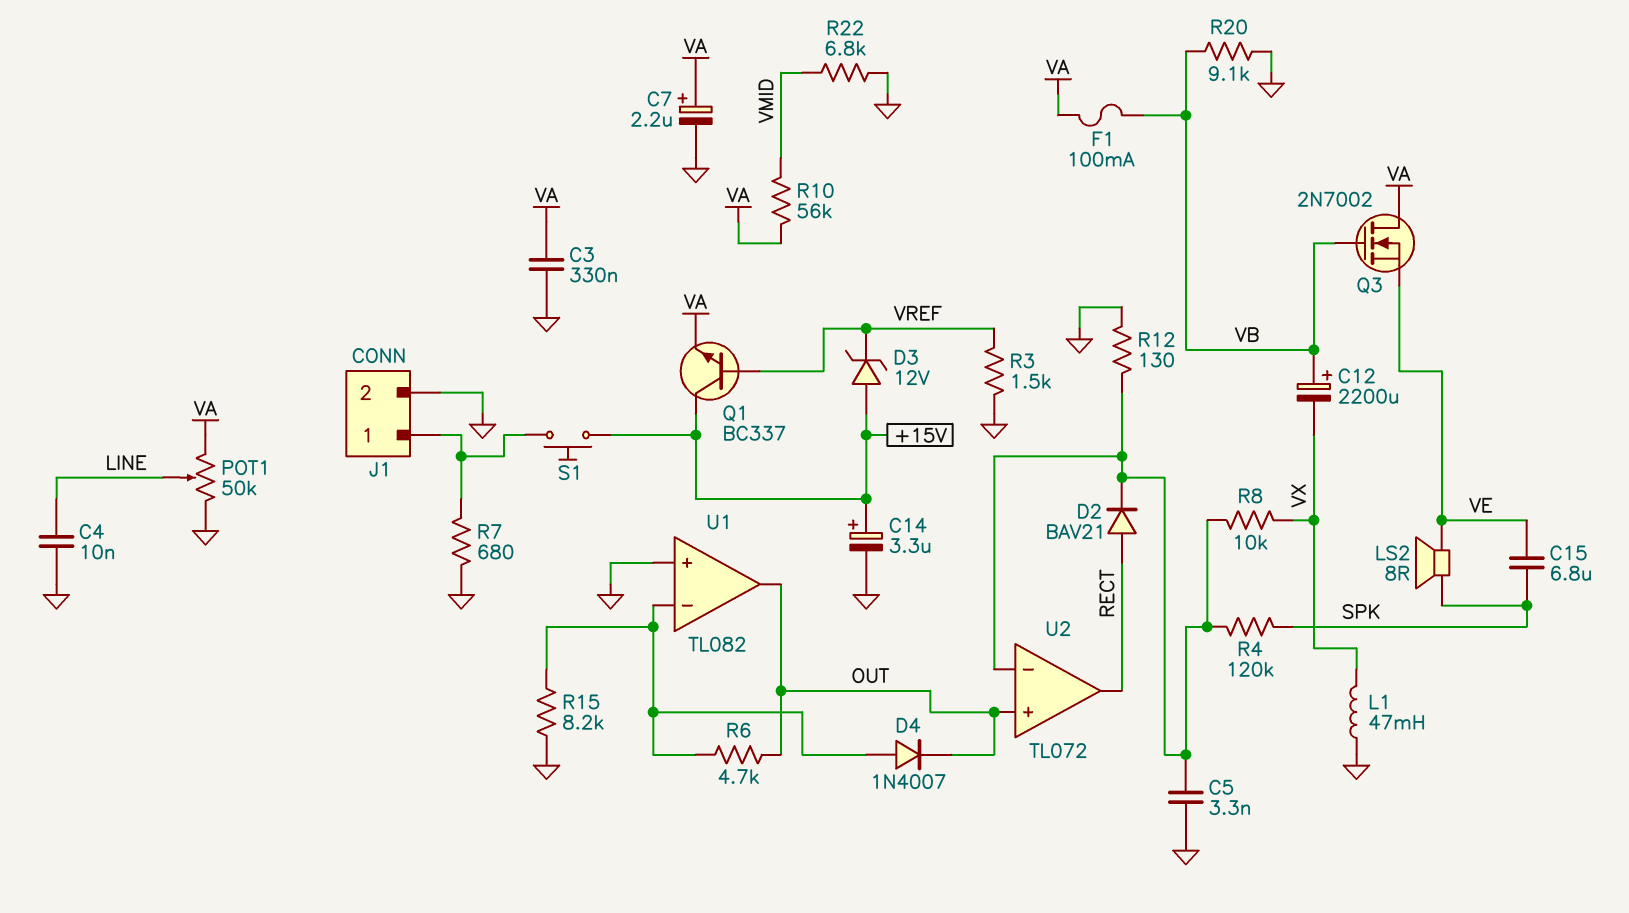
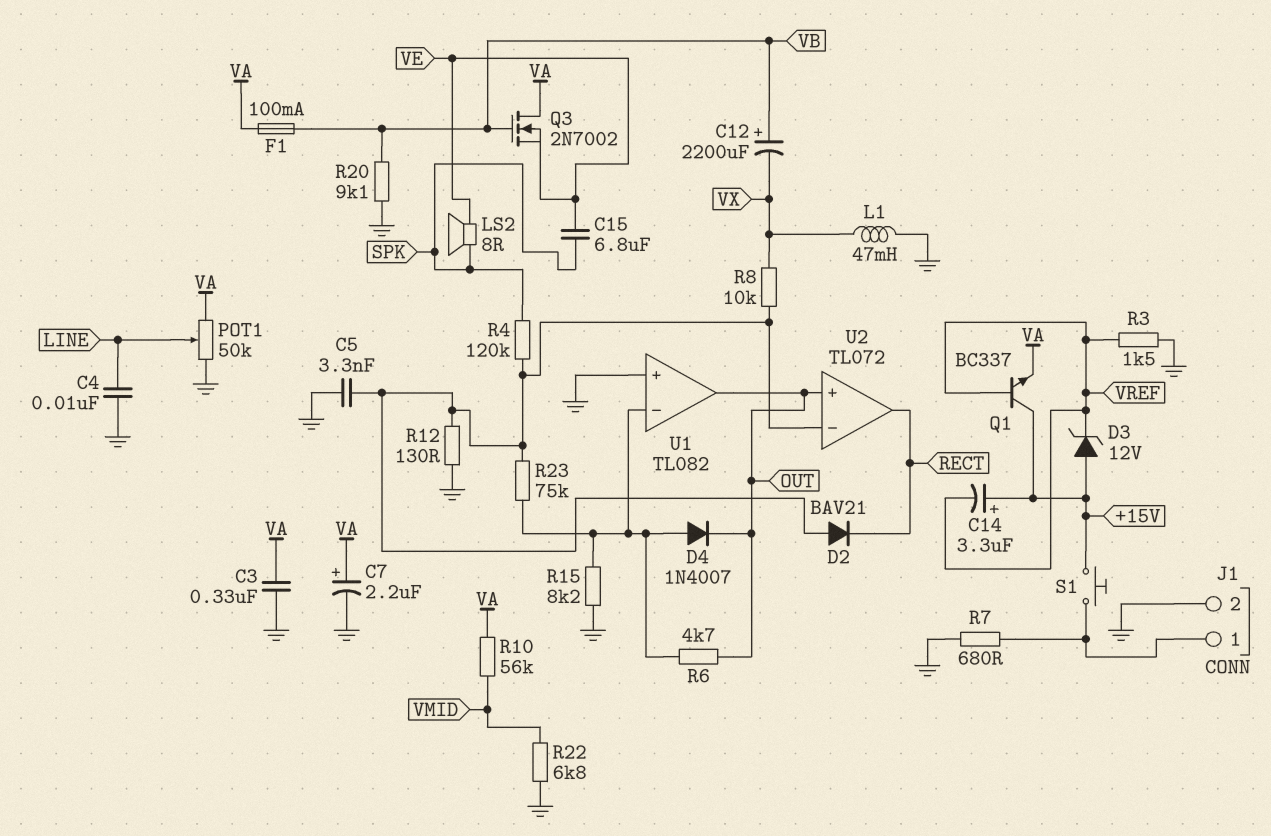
C14: 3.3uF (plus +15V, minus GND) -> 3.3uF (plus +15V, minus VREF)
D2: diode BAV21 (A RECT, K U2/in-) -> diode BAV21 (A U2/in-, K RECT)
R23: none -> 75k (U1/in-, U2/in-)

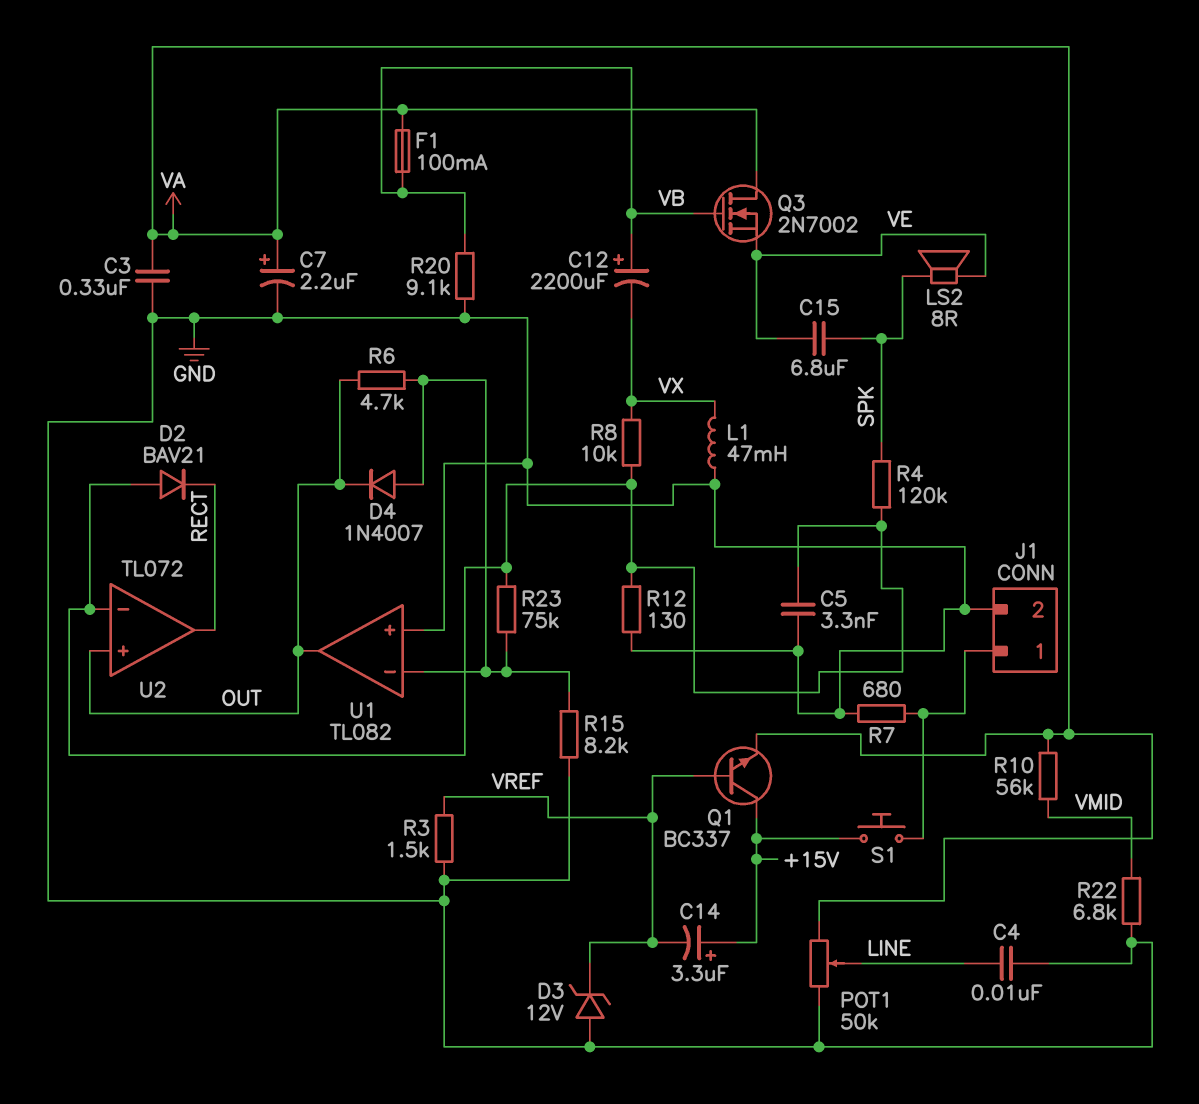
D3: zener 12V (A +15V, K VREF) -> zener 12V (A GND, K VREF)

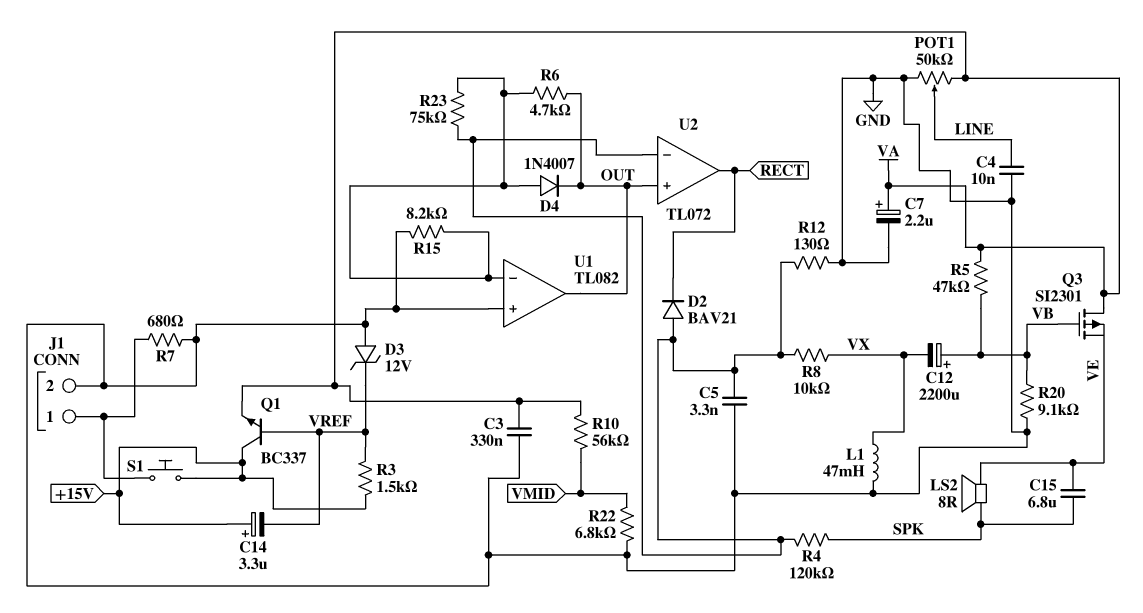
F1: 100mA (VA, VB) -> none
Q3: NMOS 2N7002 (G VB, D VA, S VE) -> PMOS SI2301 (G VB, D VA, S VE)
R3: 1.5k (GND, VREF) -> 1.5k (+15V, VREF)
R5: none -> 47k (VA, VB)

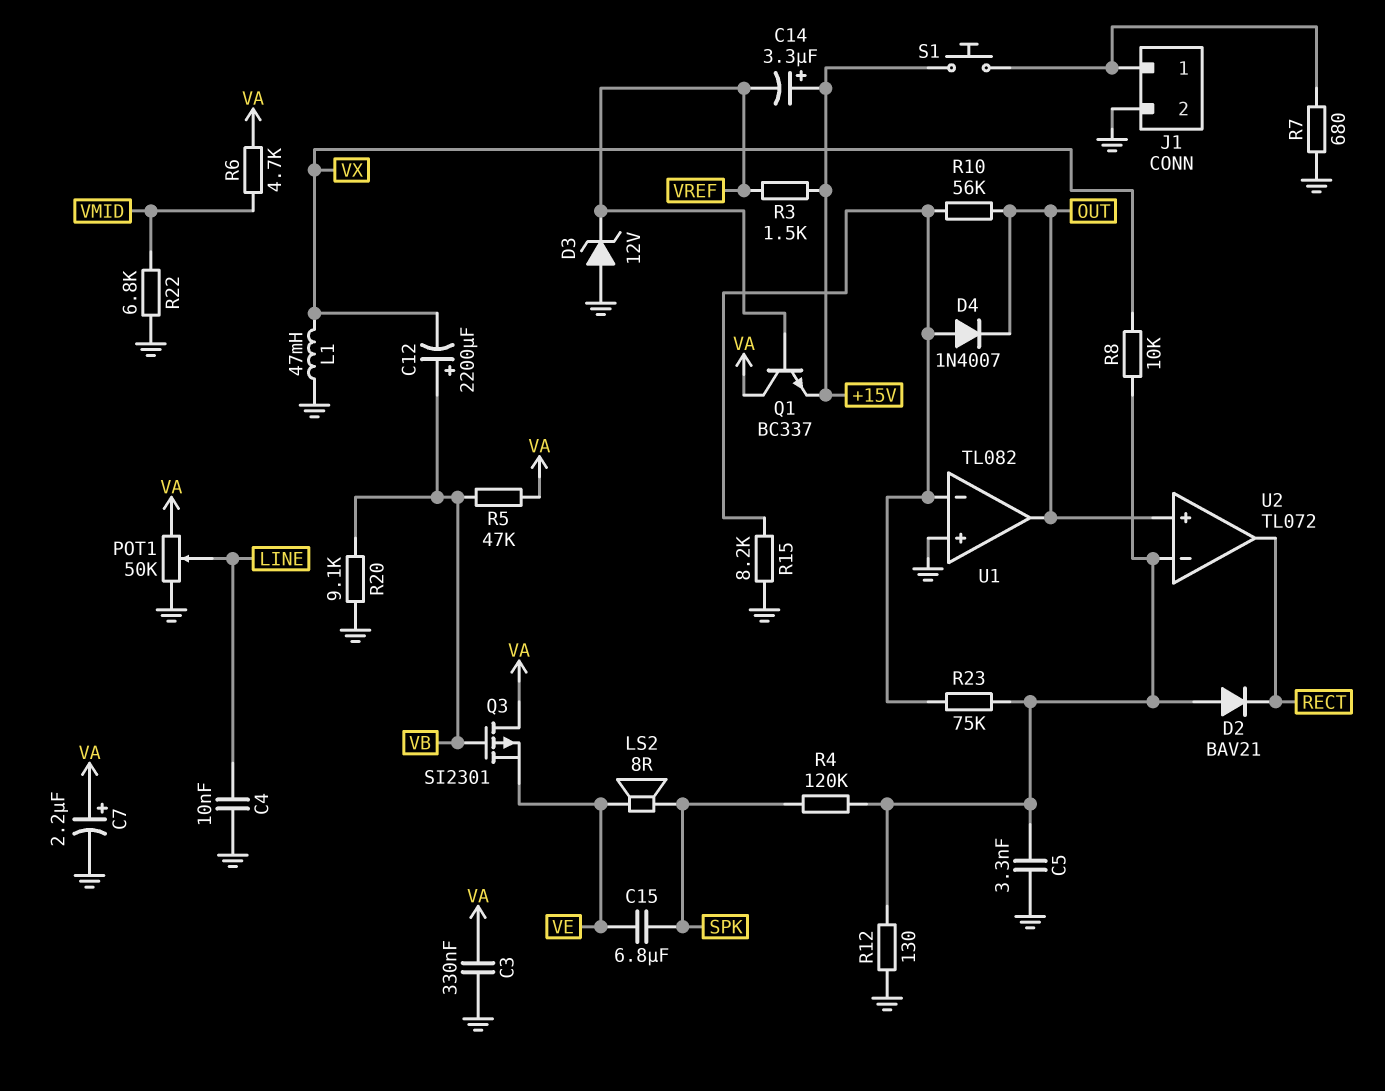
Q1: NPN BC337 (B VREF, C +15V, E VA) -> NPN BC337 (B VREF, C VA, E +15V)
R6: 4.7k (OUT, U1/in-) -> 4.7k (VA, VMID)
R10: 56k (VA, VMID) -> 56k (OUT, U1/in-)

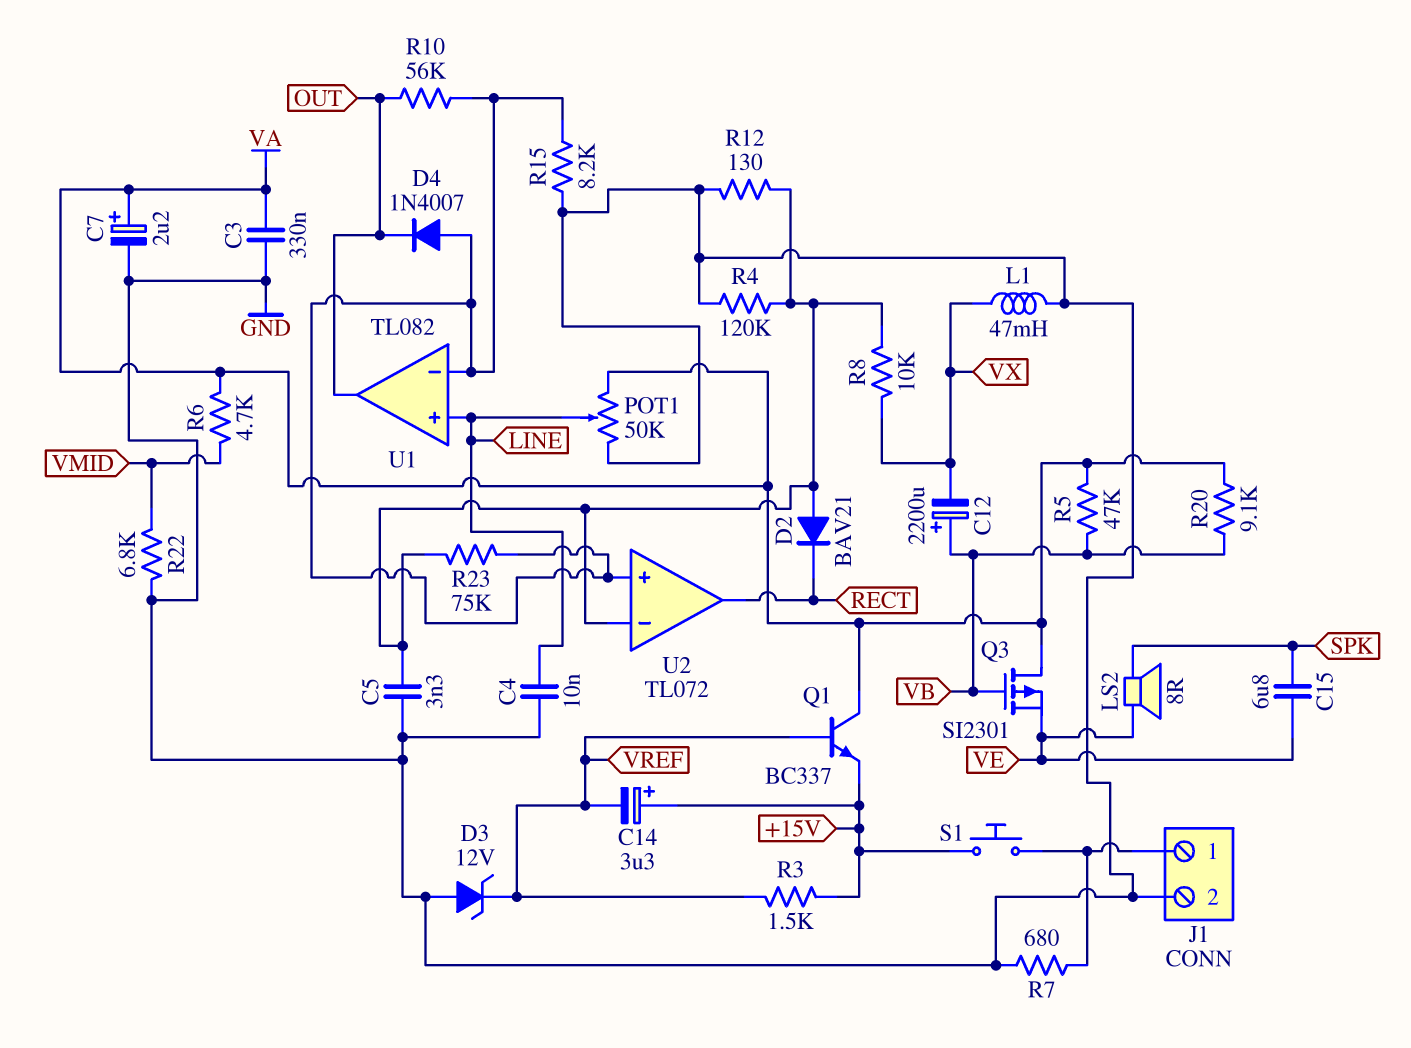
R4: 120k (SPK, U2/in-) -> 120k (GND, U2/in-)
R20: 9.1k (GND, VB) -> 9.1k (VA, VB)
U1 pin in+: GND -> LINE
U2 pin in+: OUT -> U1/in-

